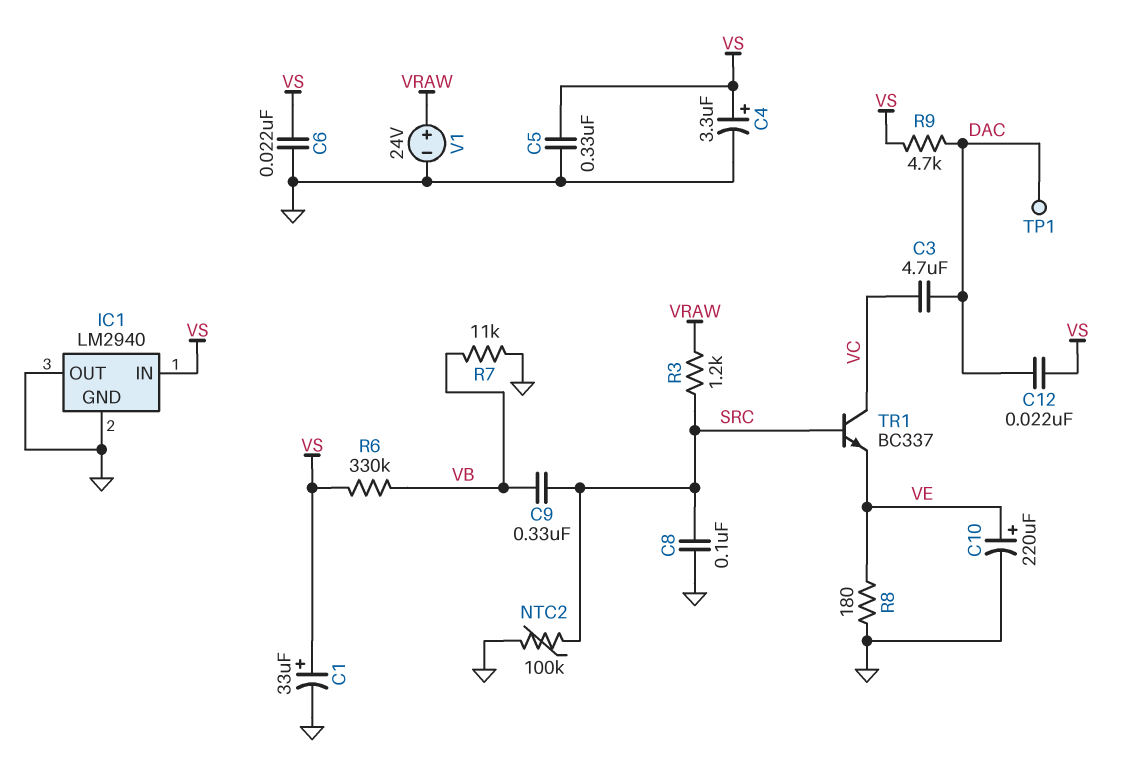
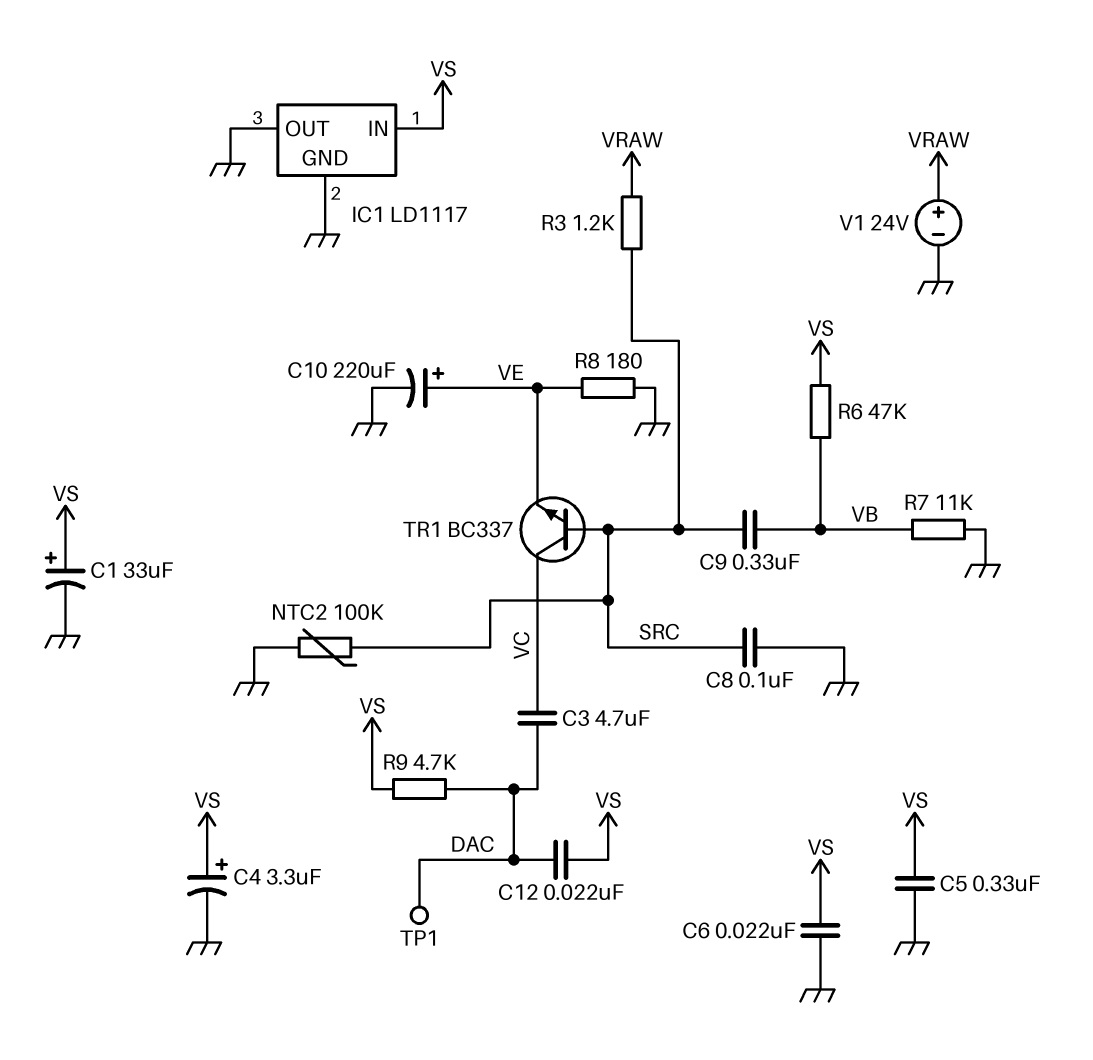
IC1: LM2940 -> LD1117
R6: 330k (VB, VS) -> 47k (VB, VS)

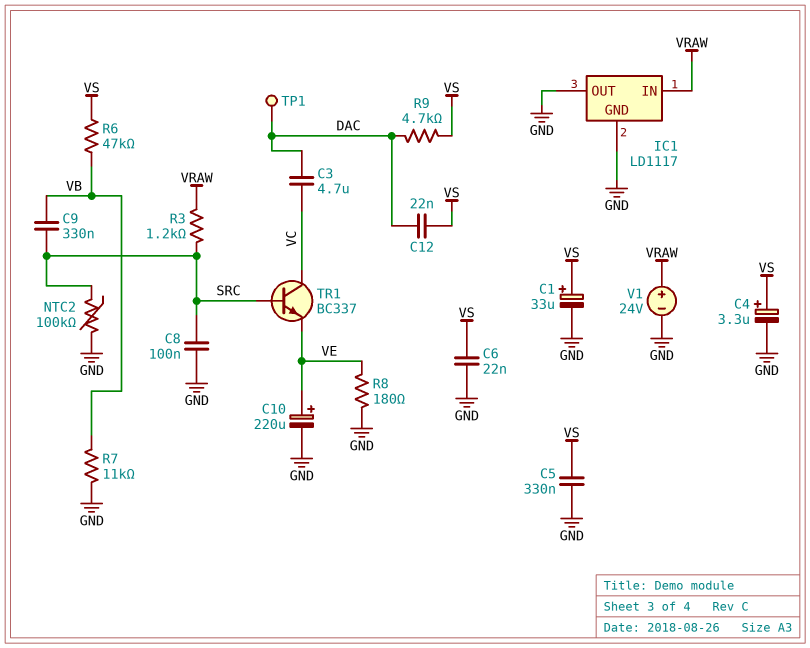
IC1 pin IN: VS -> VRAW

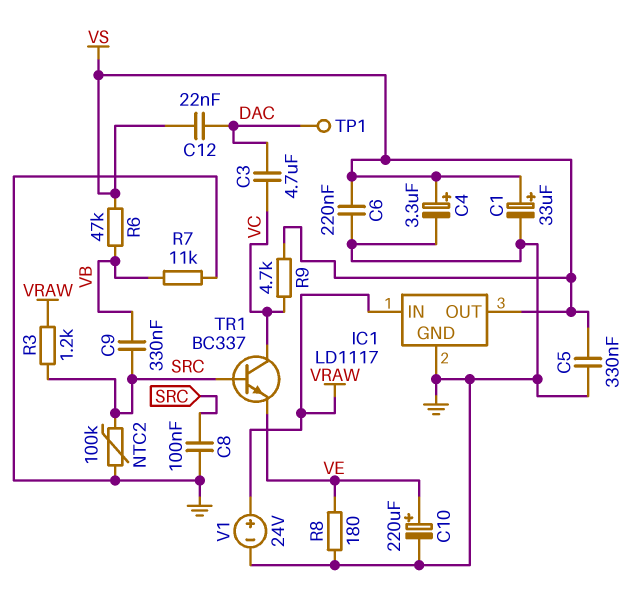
C6: 22nF (GND, VS) -> 220nF (GND, VS)
IC1 pin OUT: GND -> VS
R9: 4.7k (DAC, VS) -> 4.7k (VC, VS)

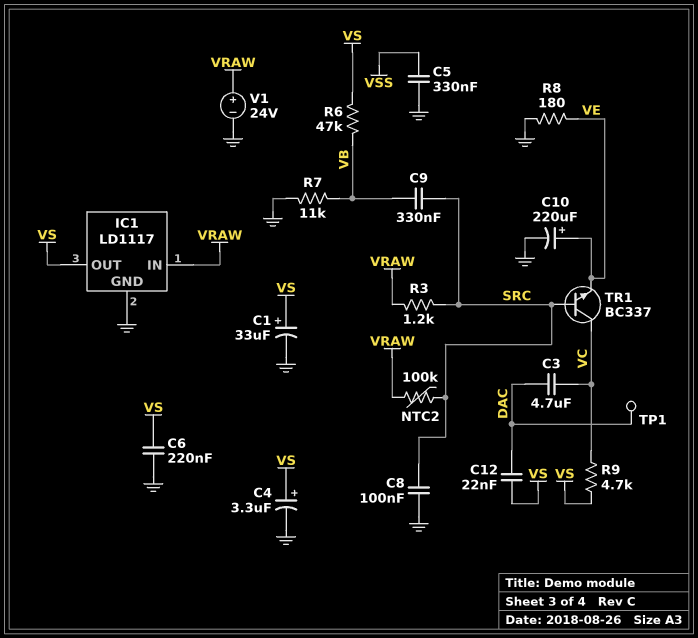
C5: 330nF (GND, VS) -> 330nF (GND, VSS)
NTC2: 100k (GND, SRC) -> 100k (SRC, VRAW)

